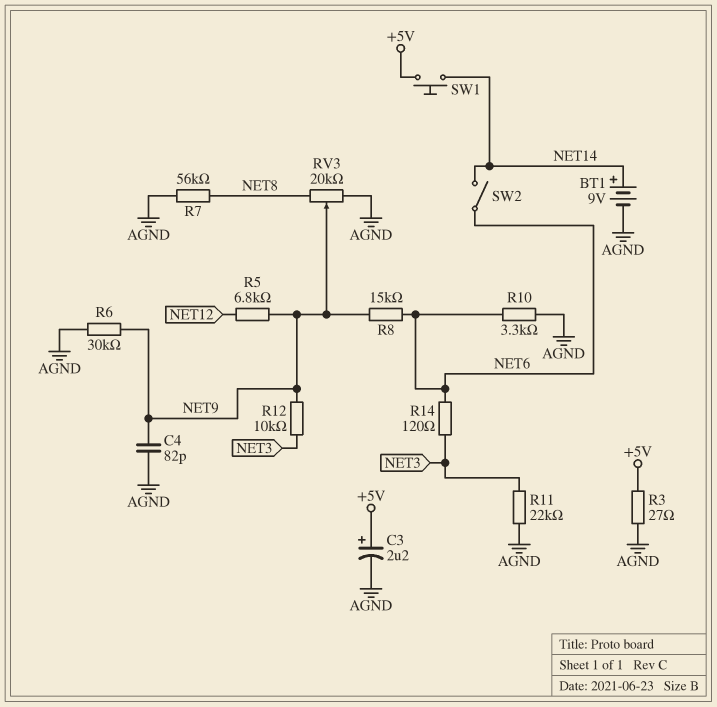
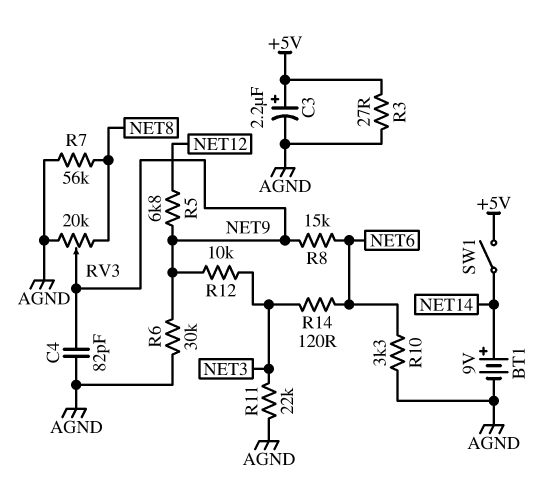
SW1: button (+5V, NET14) -> switch (+5V, NET14)
SW2: switch (NET6, NET14) -> none

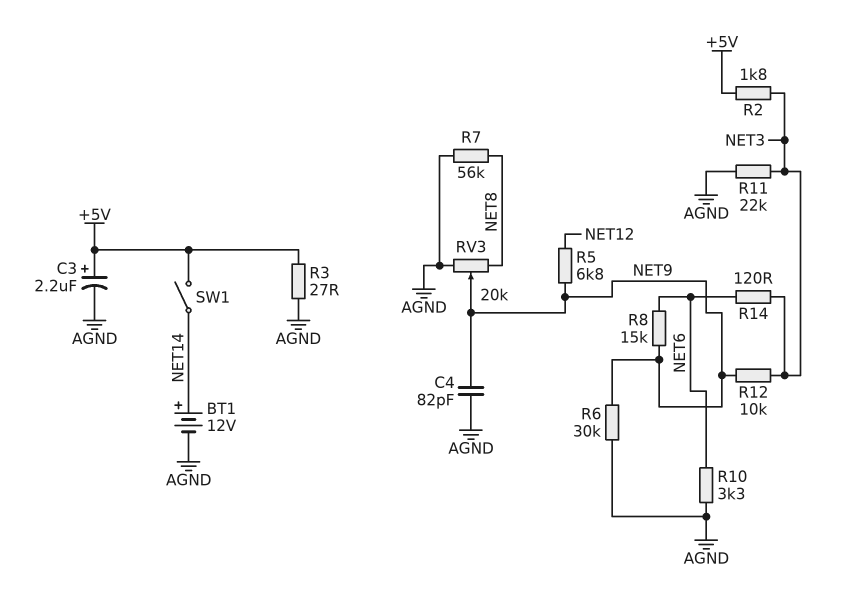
BT1: 9V (plus NET14, minus AGND) -> 12V (plus NET14, minus AGND)
R2: none -> 1.8k (+5V, NET3)

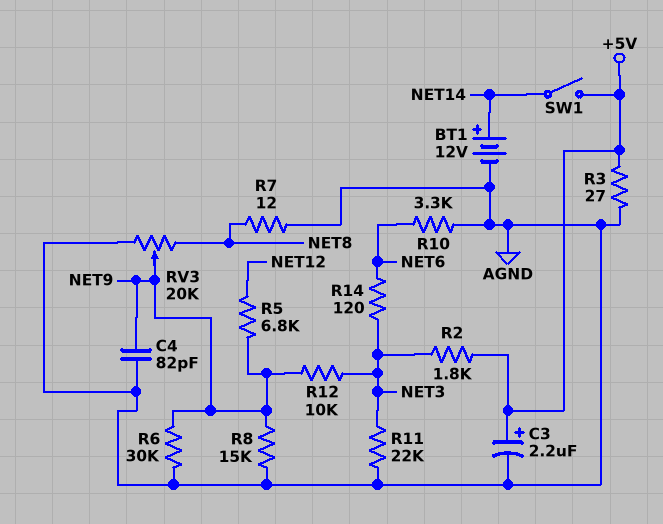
R7: 56k (AGND, NET8) -> 12 (AGND, NET8)
R8: 15k (NET6, NET9) -> 15k (AGND, NET9)

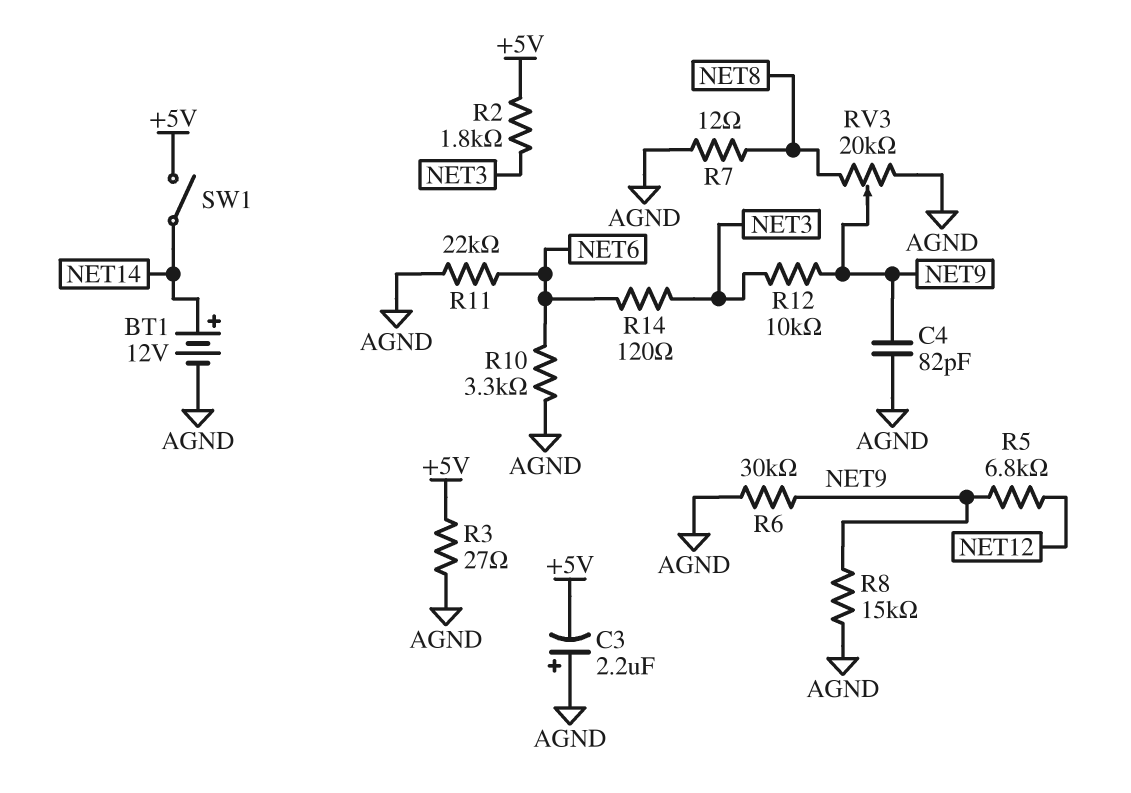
C3: 2.2uF (plus +5V, minus AGND) -> 2.2uF (plus AGND, minus +5V)
R11: 22k (AGND, NET3) -> 22k (AGND, NET6)

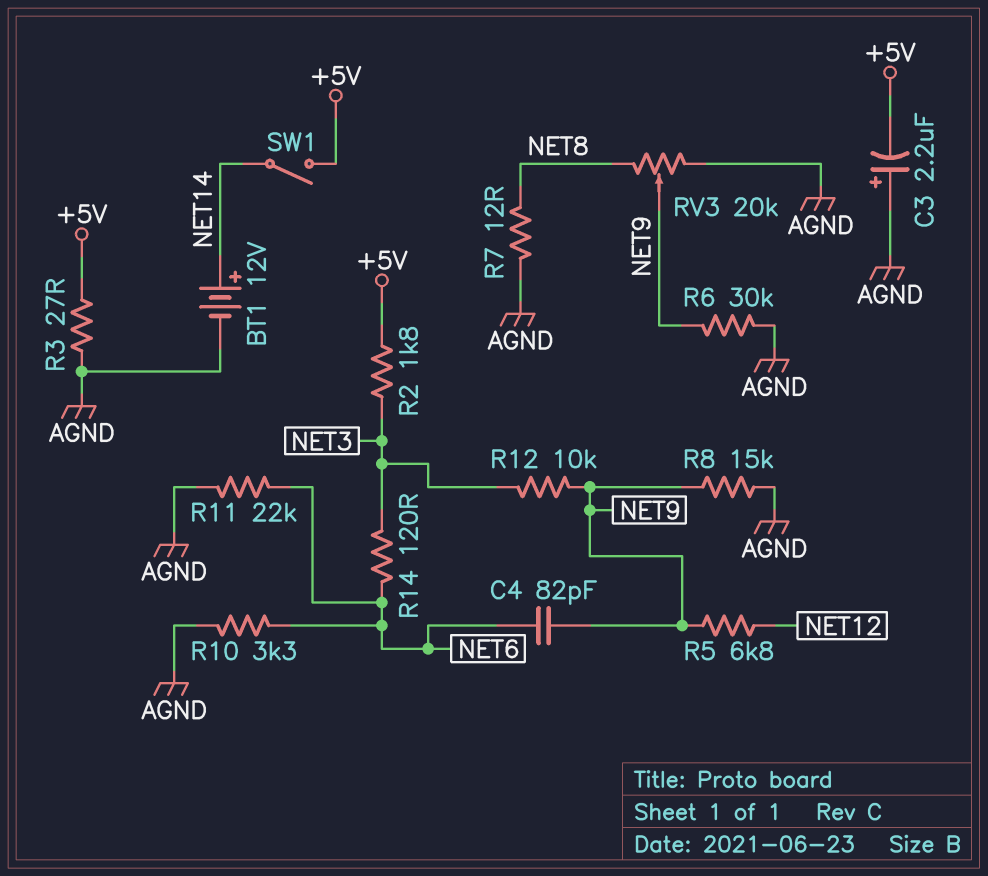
C4: 82pF (AGND, NET9) -> 82pF (NET6, NET9)

